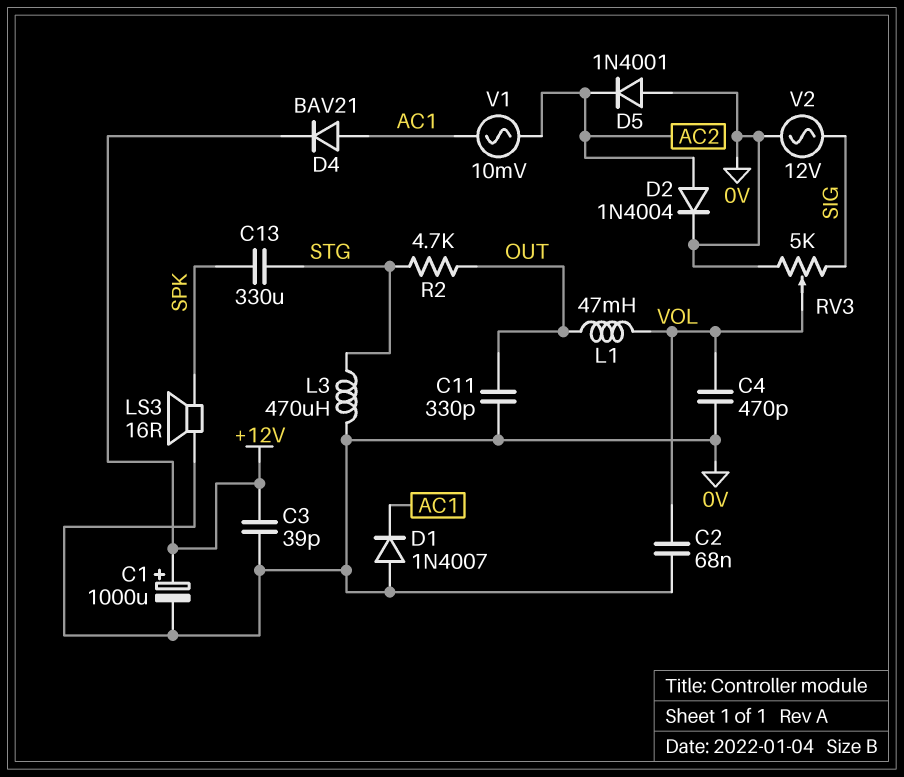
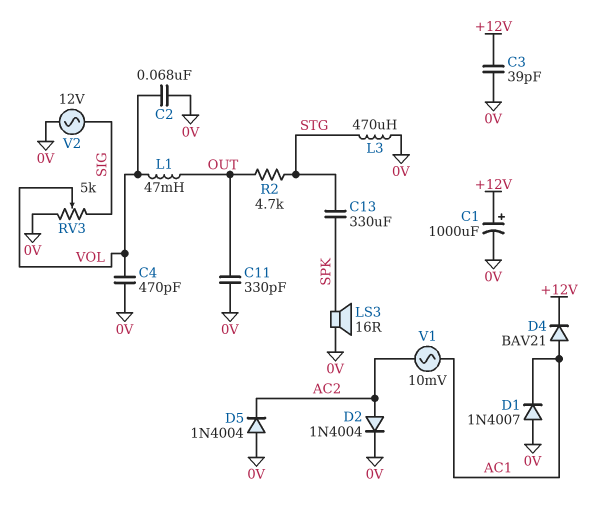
D5: diode 1N4001 (A 0V, K AC2) -> diode 1N4004 (A 0V, K AC2)

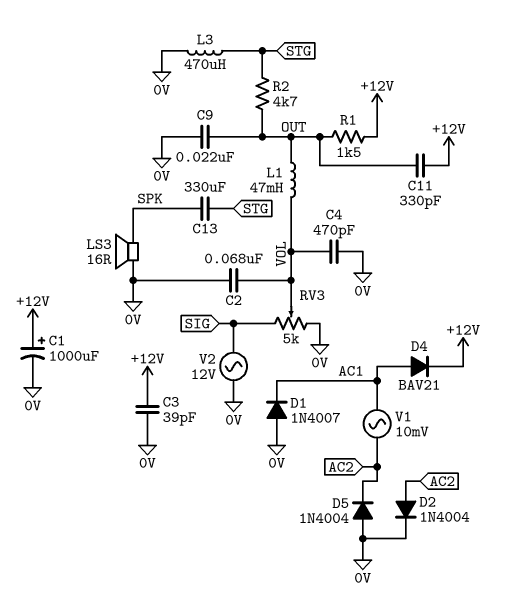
C9: none -> 22nF (0V, OUT)
C11: 330pF (0V, OUT) -> 330pF (+12V, OUT)
R1: none -> 1.5k (+12V, OUT)

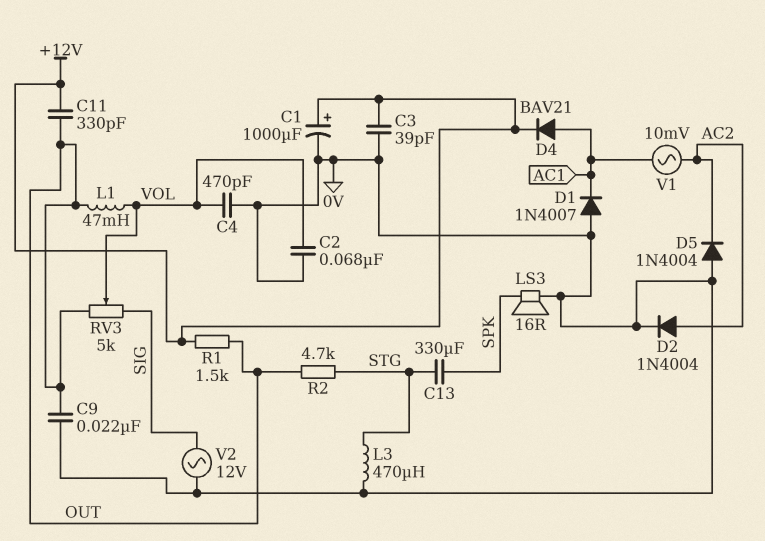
RV3: 5k (0V, SIG, wiper VOL) -> 5k (OUT, SIG, wiper VOL)

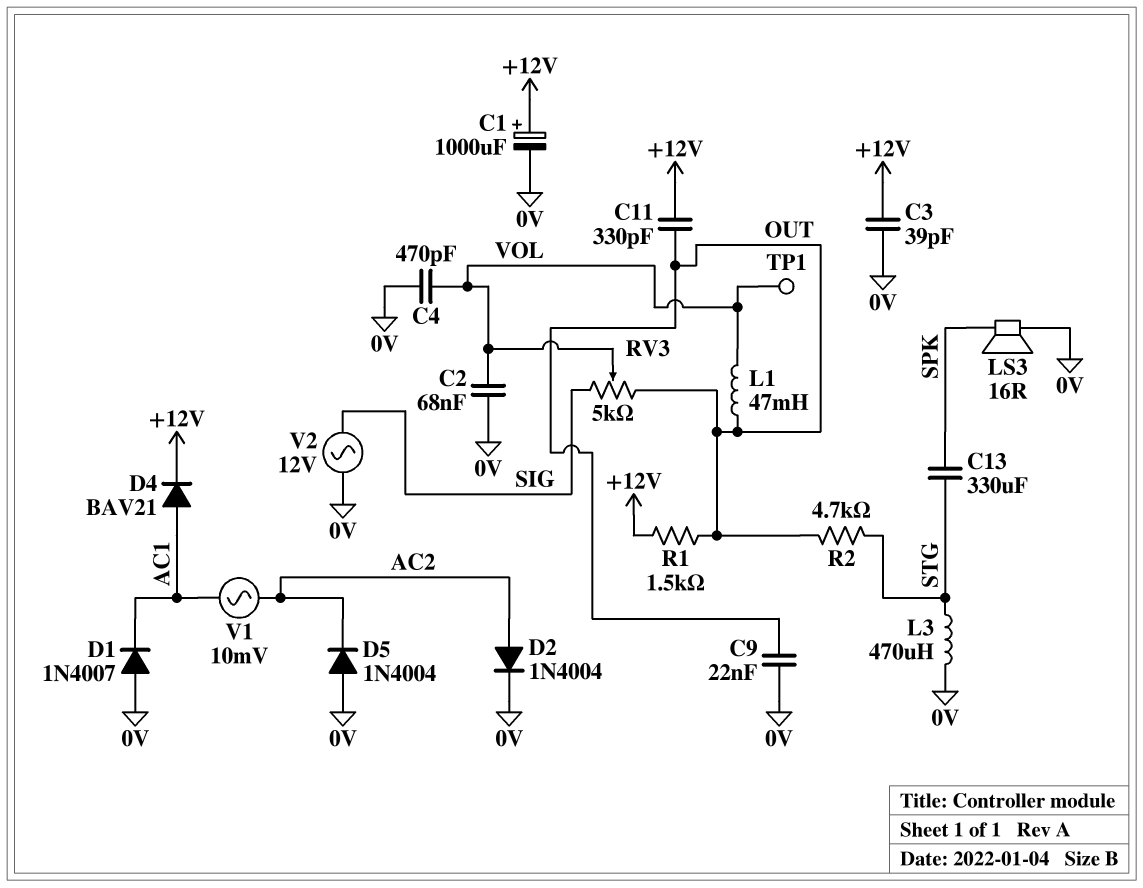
TP1: none -> test point (VOL)

